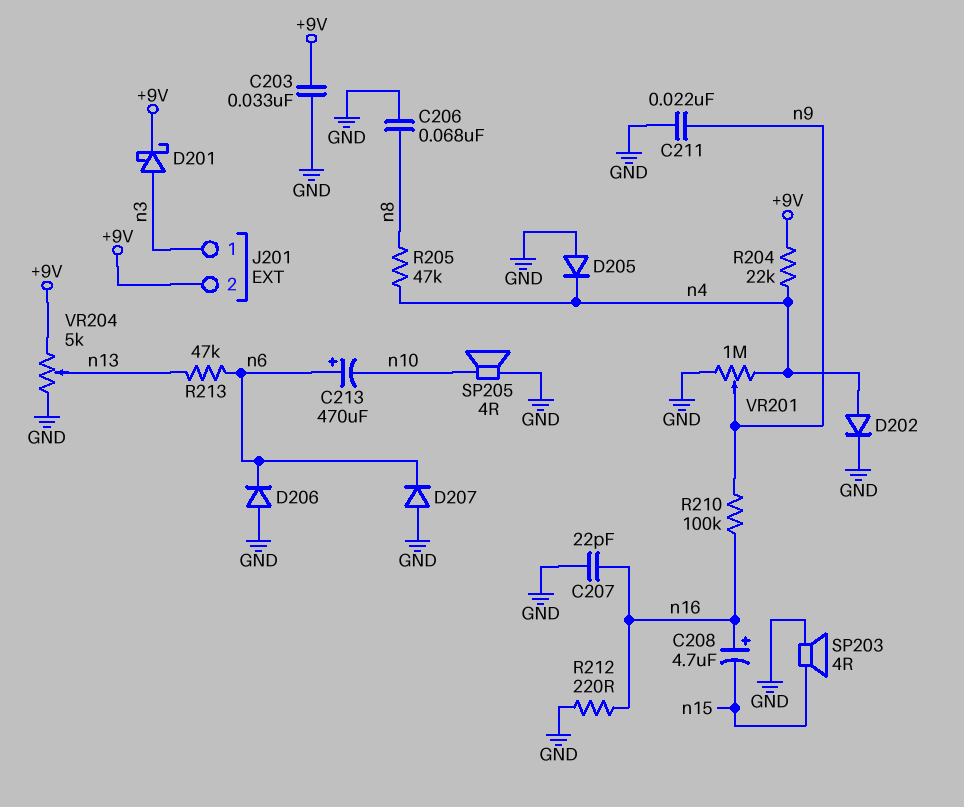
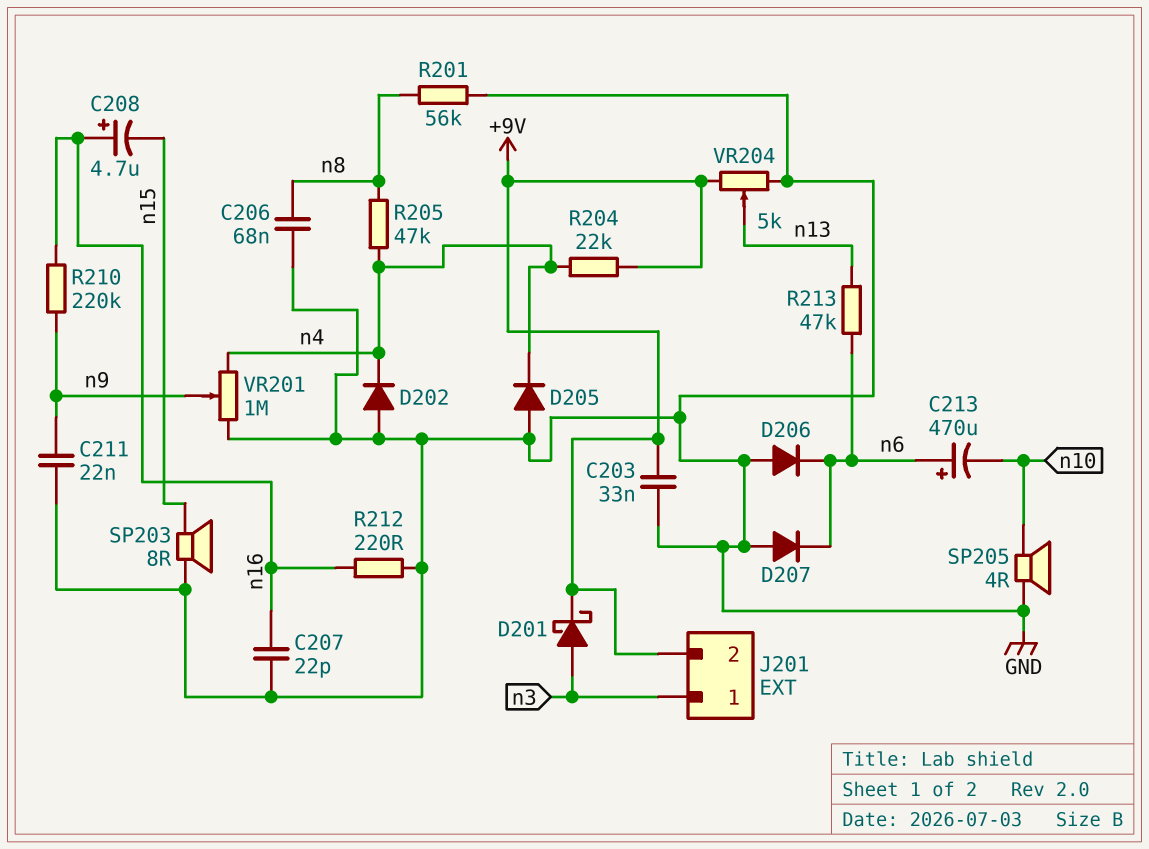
D202: diode (A n4, K GND) -> diode (A GND, K n4)
R201: none -> 56k (GND, n8)
R210: 100k (n9, n16) -> 220k (n9, n16)
SP203: speaker 4R (GND, n15) -> speaker 8R (GND, n15)

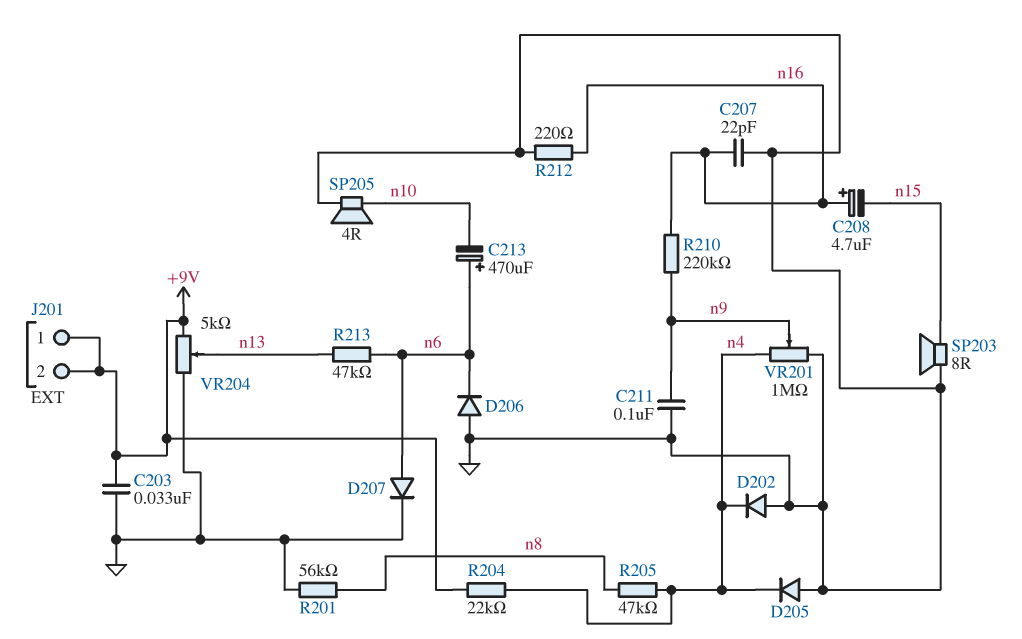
C206: 68nF (GND, n8) -> none
C211: 22nF (GND, n9) -> 100nF (GND, n9)
D201: schottky (A n3, K +9V) -> none
D207: diode (A GND, K n6) -> diode (A n6, K GND)
J201 pin 1: n3 -> +9V

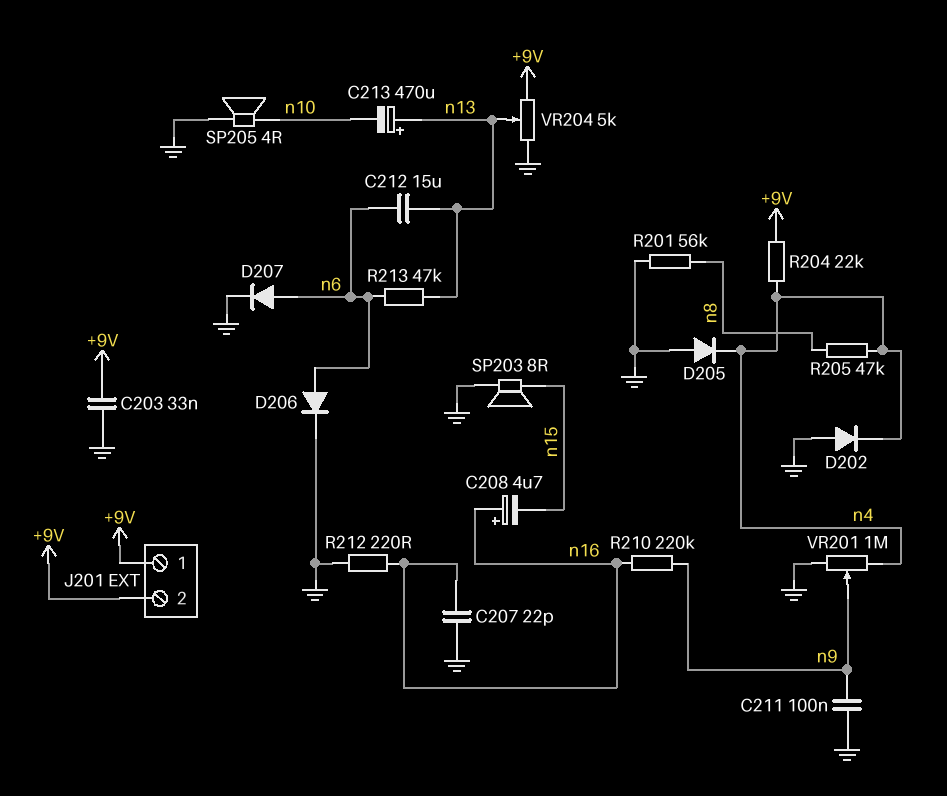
C212: none -> 15uF (n6, n13)
C213: 470uF (plus n6, minus n10) -> 470uF (plus n13, minus n10)
D206: diode (A GND, K n6) -> diode (A n6, K GND)

